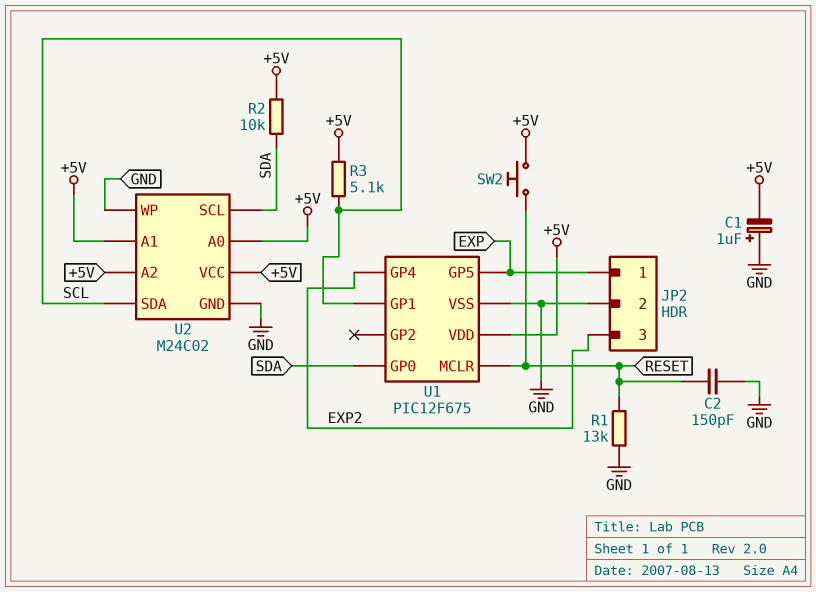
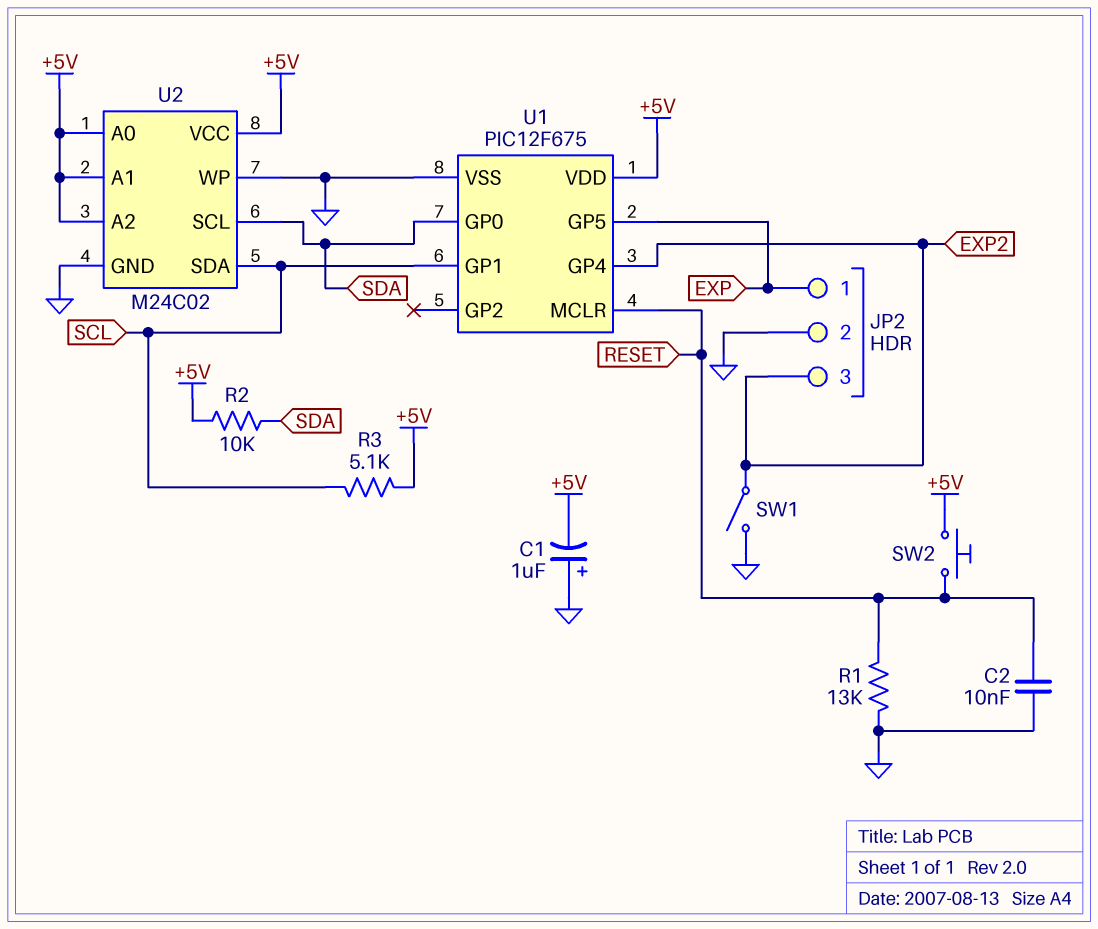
C2: 150pF (GND, RESET) -> 10nF (GND, RESET)
SW1: none -> switch (EXP2, GND)

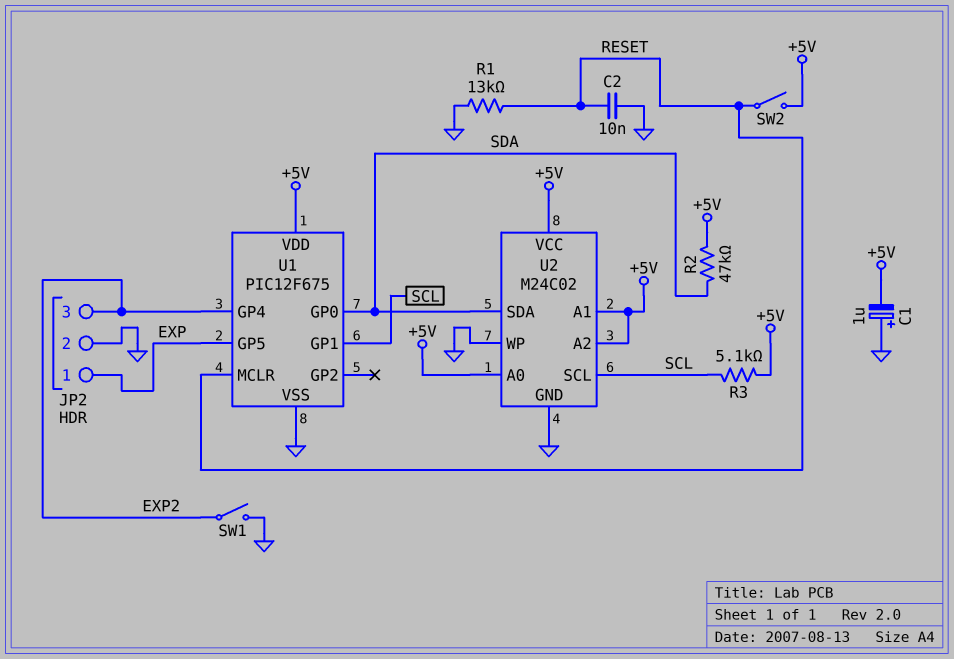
R2: 10k (+5V, SDA) -> 47k (+5V, SDA)
SW2: button (+5V, RESET) -> switch (+5V, RESET)
U2 pin SCL: SDA -> SCL
U2 pin SDA: SCL -> SDA

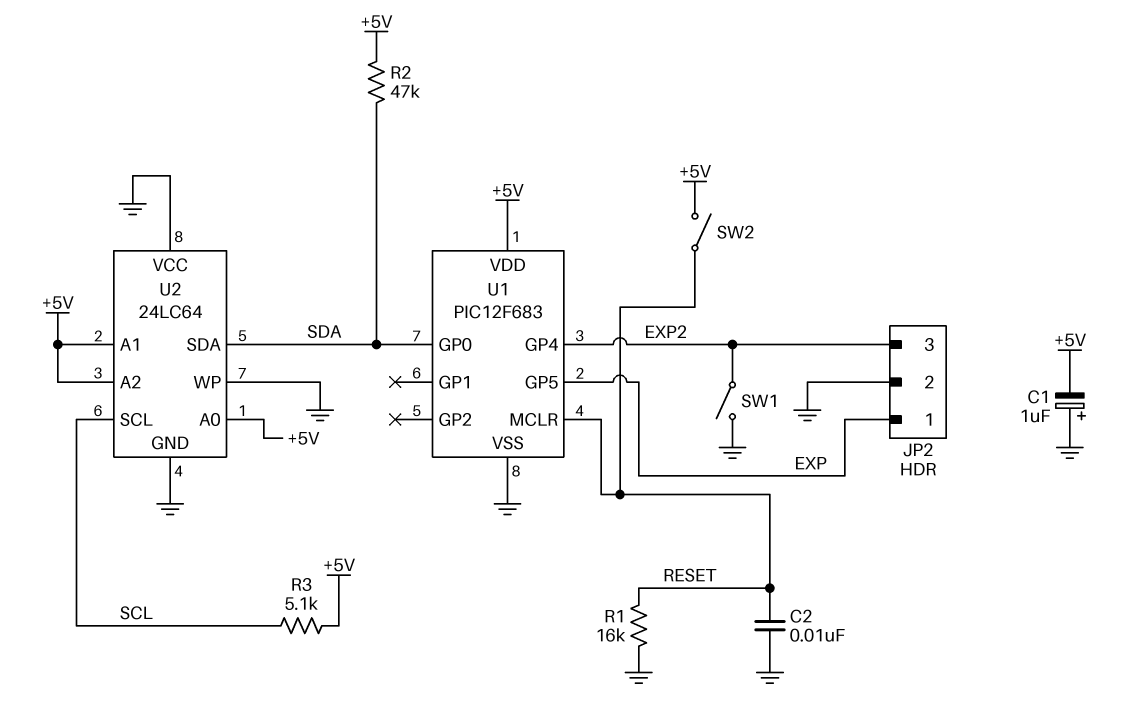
R1: 13k (GND, RESET) -> 16k (GND, RESET)
U1: PIC12F675 -> PIC12F683
U1 pin GP1: SCL -> none
U2: M24C02 -> 24LC64
U2 pin VCC: +5V -> GND

